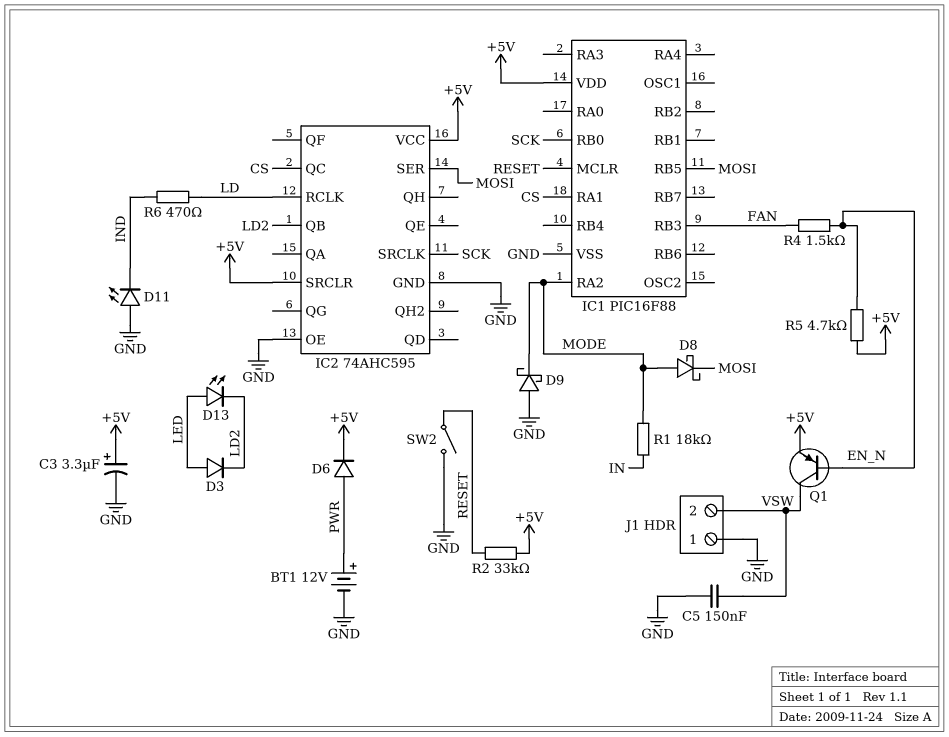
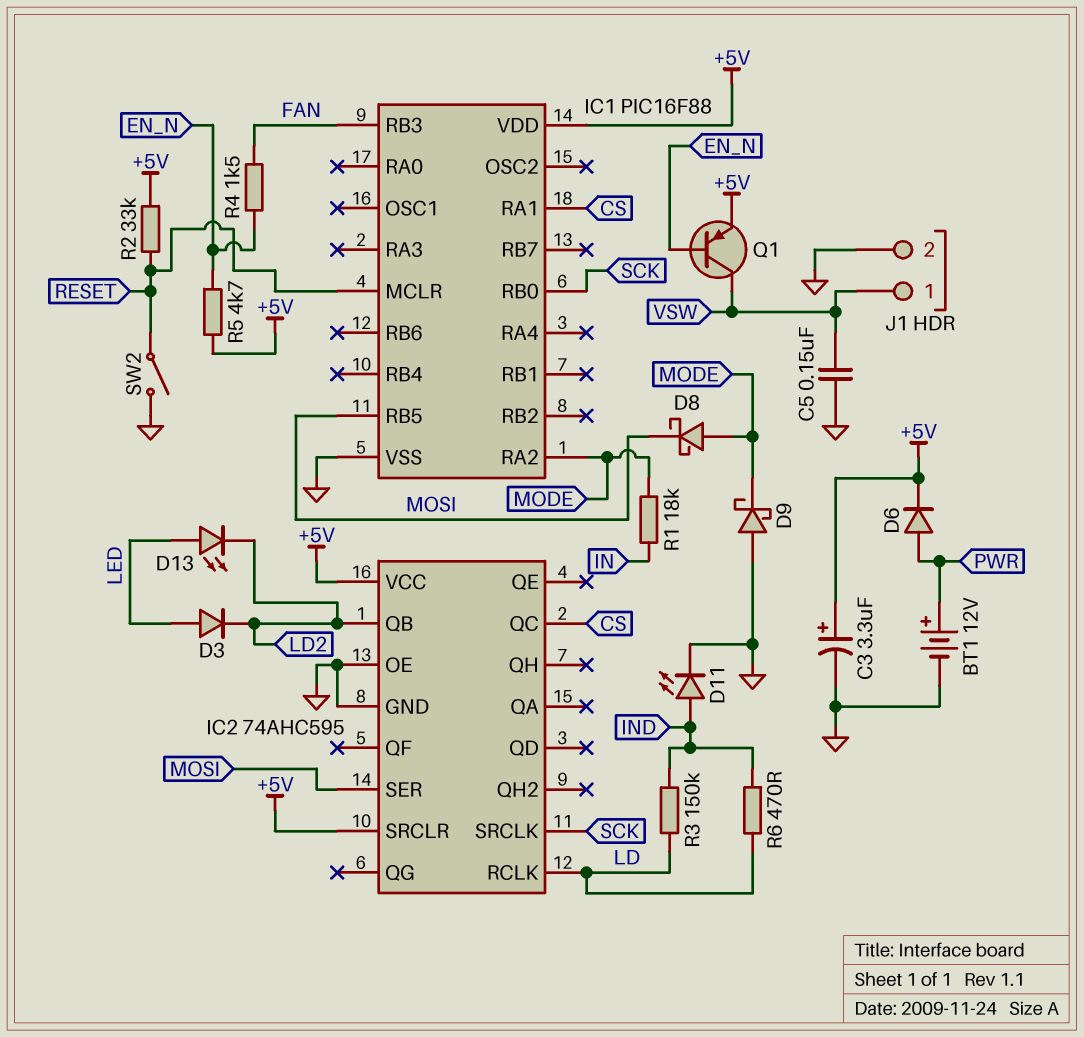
D11: LED (A GND, K IND) -> LED (A IND, K GND)
J1 pin 1: GND -> VSW
J1 pin 2: VSW -> GND
R3: none -> 150k (IND, LD)

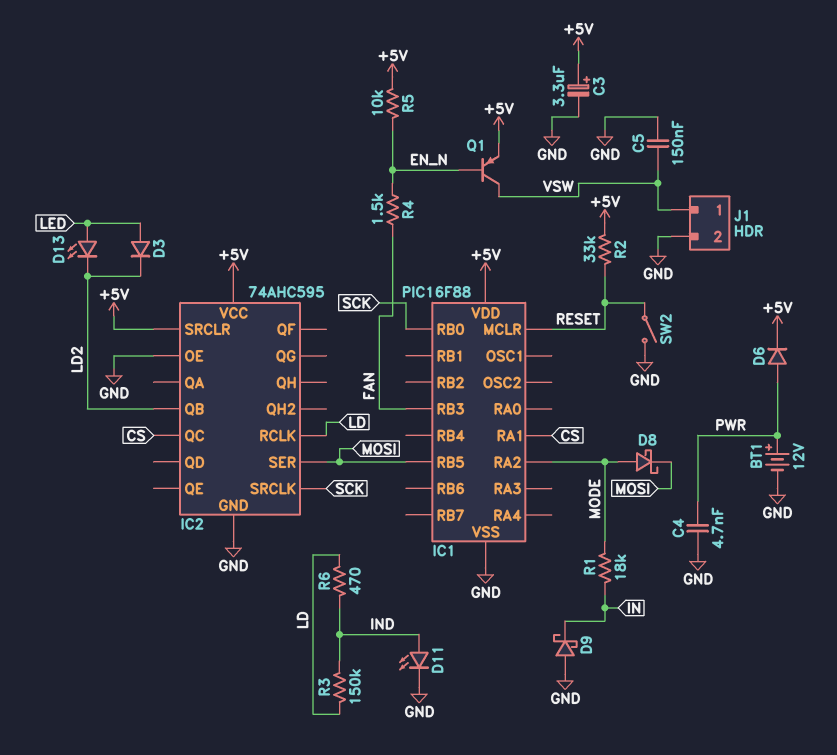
C4: none -> 4.7nF (GND, PWR)
D9: schottky (A GND, K MODE) -> schottky (A GND, K IN)
R5: 4.7k (+5V, EN_N) -> 10k (+5V, EN_N)

